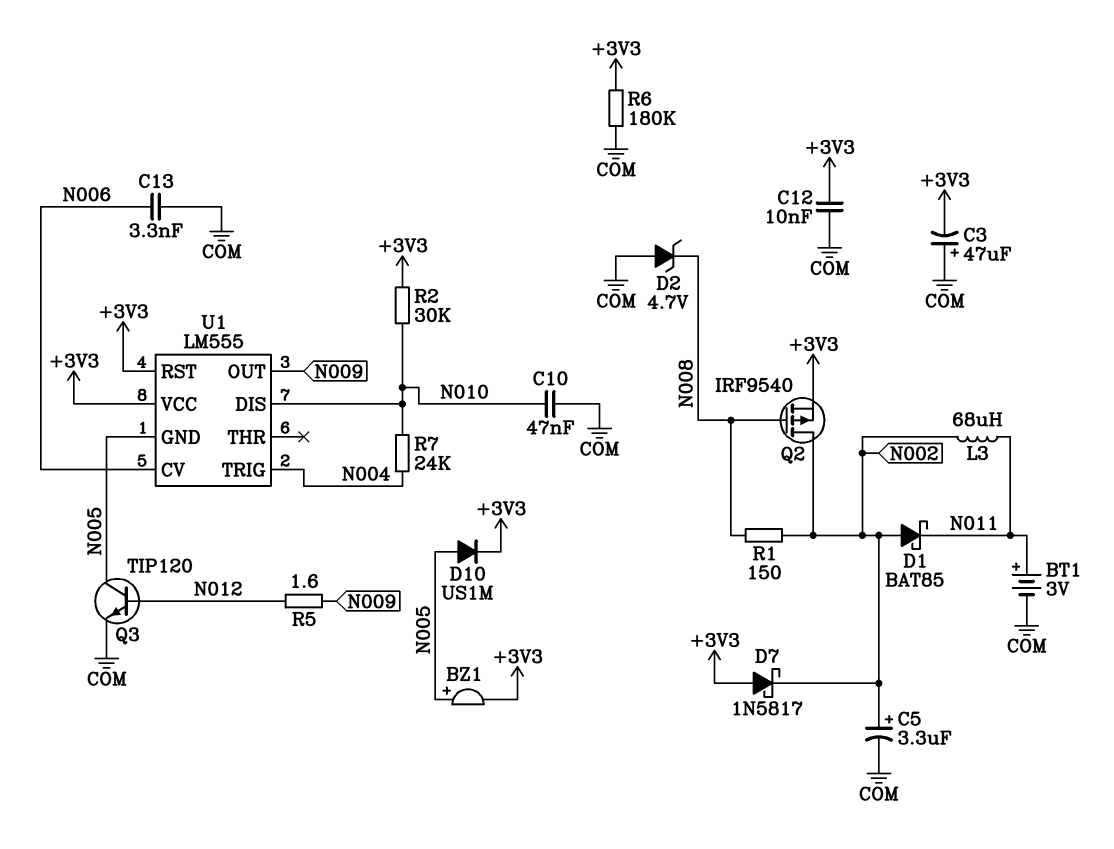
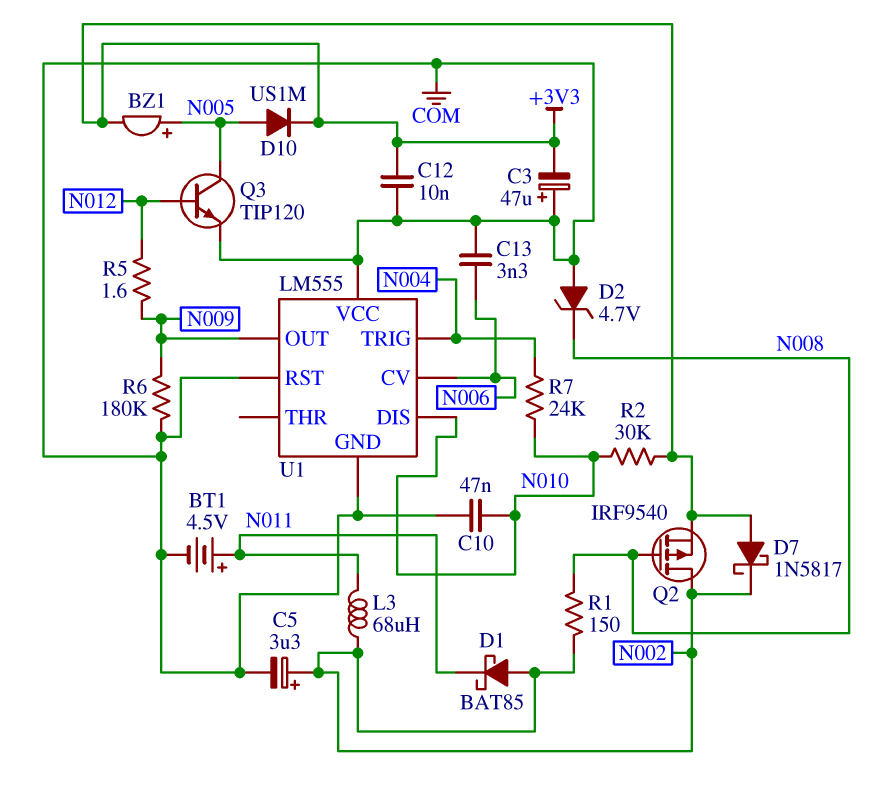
BT1: 3V (plus N011, minus COM) -> 4.5V (plus N011, minus COM)
R6: 180k (+3V3, COM) -> 180k (COM, N009)
U1 pin GND: N005 -> COM
U1 pin RST: +3V3 -> COM
U1 pin VCC: +3V3 -> COM

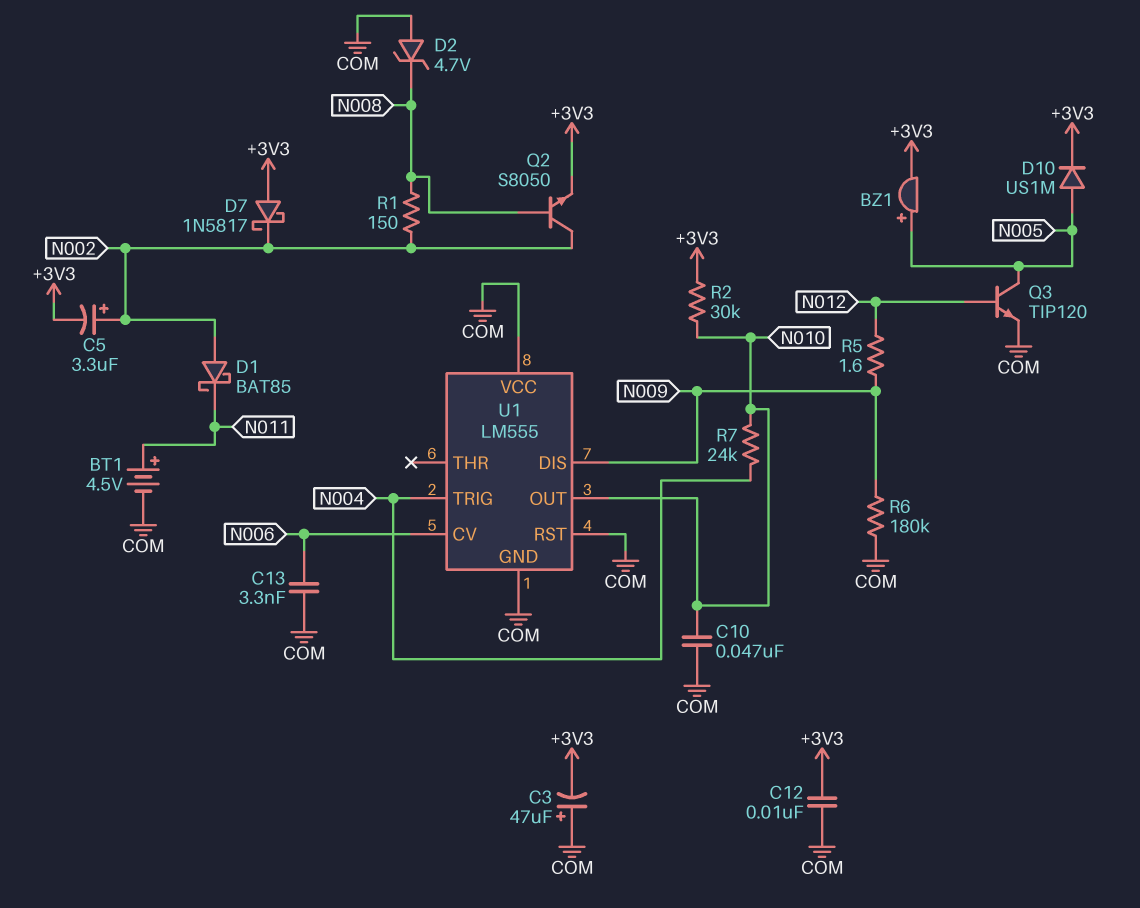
C5: 3.3uF (plus N002, minus COM) -> 3.3uF (plus N002, minus +3V3)
L3: 68uH (N002, N011) -> none
Q2: PMOS IRF9540 (G N008, D N002, S +3V3) -> NPN S8050 (B N008, C N002, E +3V3)
U1 pin DIS: N010 -> N009
U1 pin OUT: N009 -> N010

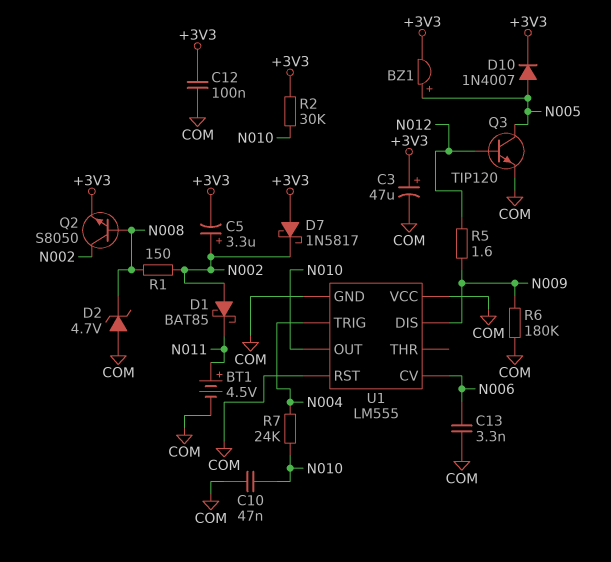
C3: 47uF (plus COM, minus +3V3) -> 47uF (plus +3V3, minus COM)
C12: 10nF (+3V3, COM) -> 100nF (+3V3, COM)
D10: diode US1M (A N005, K +3V3) -> diode 1N4007 (A N005, K +3V3)

